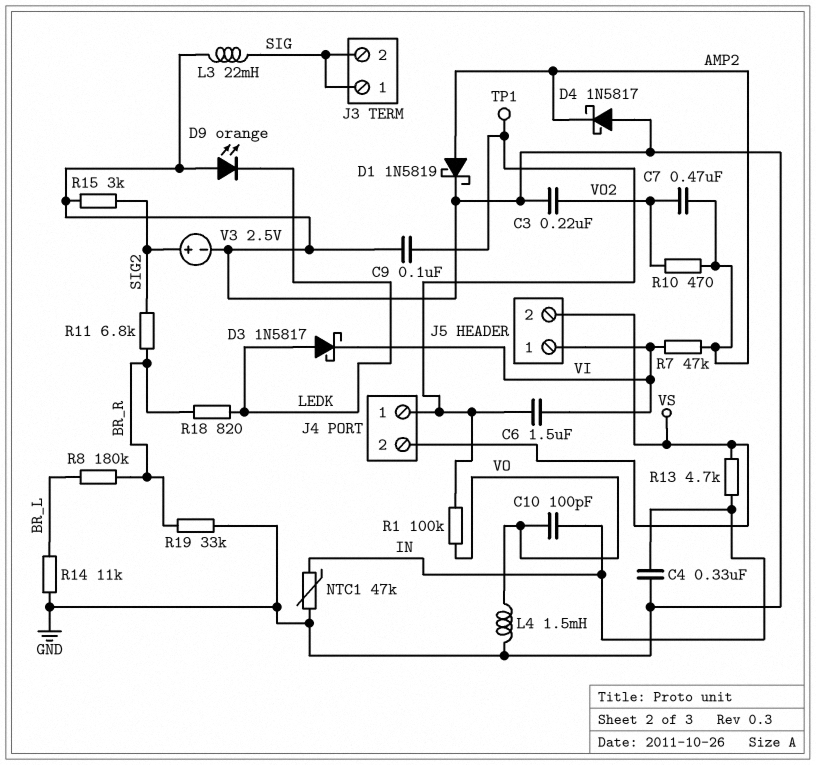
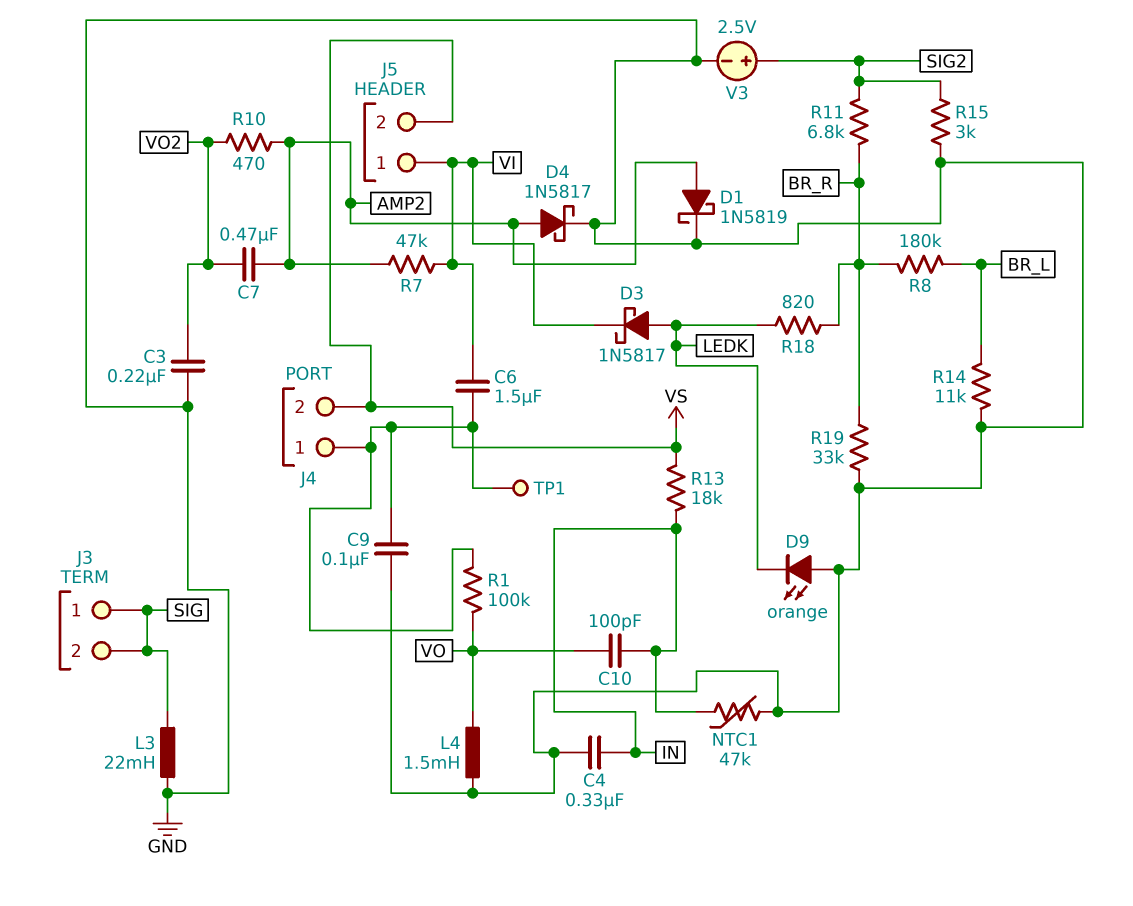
D4: schottky 1N5817 (A GND, K AMP2) -> schottky 1N5817 (A AMP2, K GND)
R13: 4.7k (IN, VS) -> 18k (IN, VS)

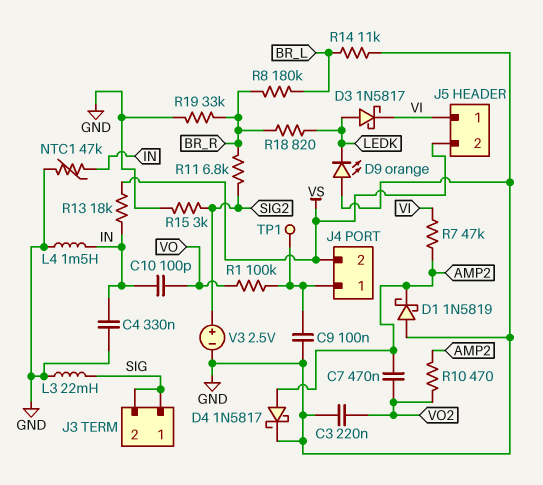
C6: 1.5uF (J4/1, VI) -> none
D1: schottky 1N5819 (A AMP2, K GND) -> schottky 1N5819 (A GND, K AMP2)
L4: 1.5mH (GND, VO) -> 1.5mH (GND, IN)

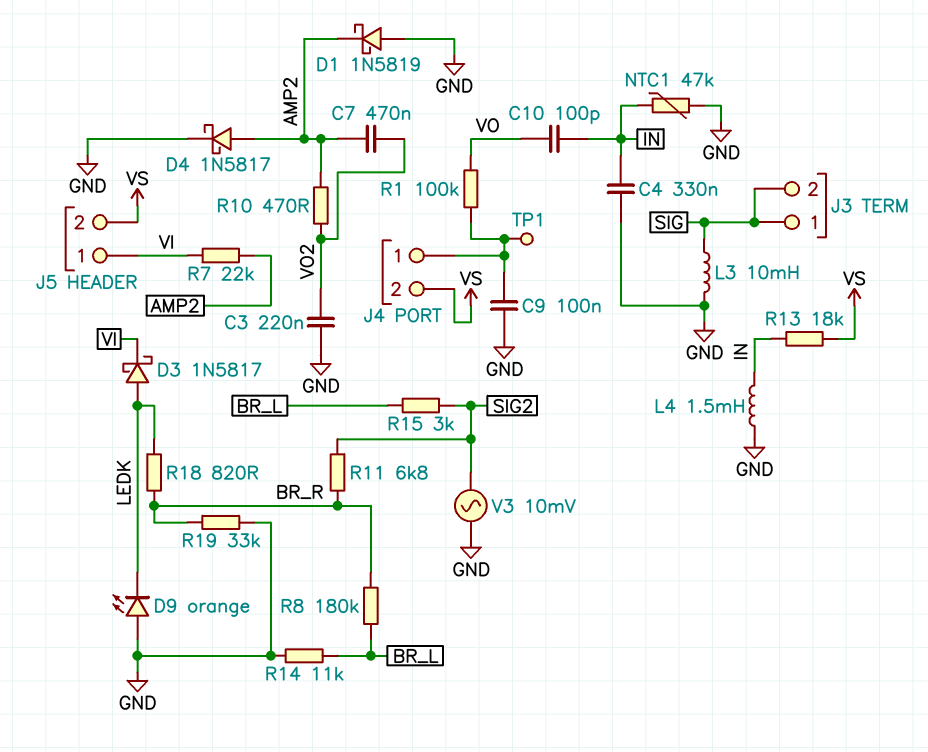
L3: 22mH (GND, SIG) -> 10mH (GND, SIG)
R7: 47k (AMP2, VI) -> 22k (AMP2, VI)
R15: 3k (GND, SIG2) -> 3k (BR_L, SIG2)
V3: 2.5V (plus SIG2, minus GND) -> AC 10mV (GND, SIG2)

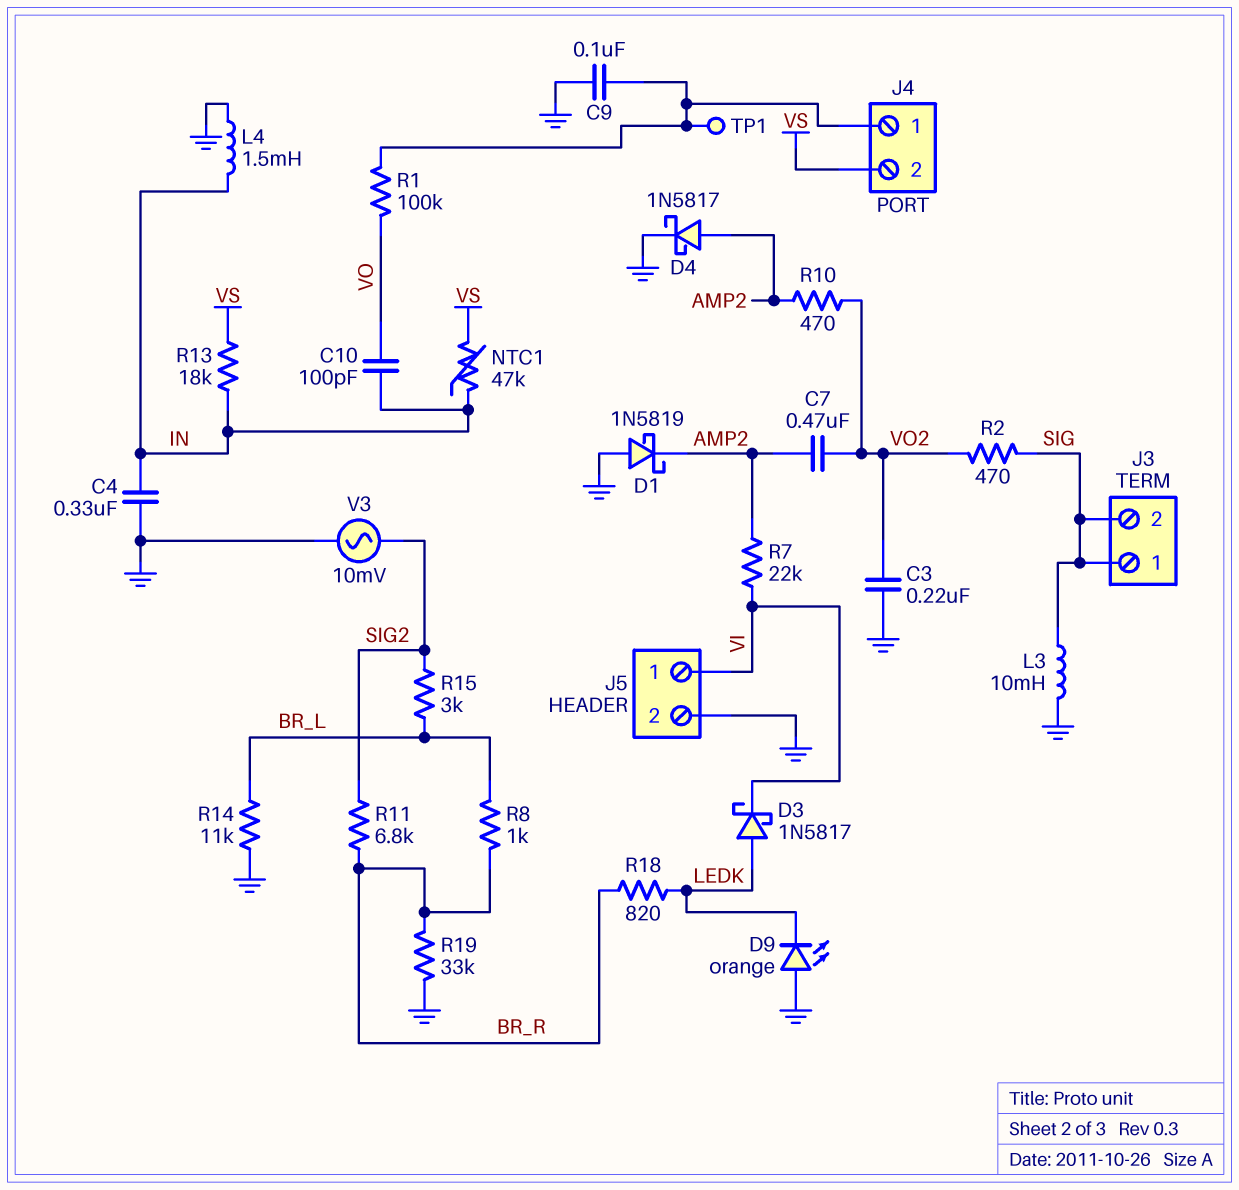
J5 pin 2: VS -> GND
NTC1: 47k (GND, IN) -> 47k (IN, VS)
R2: none -> 470 (SIG, VO2)
R8: 180k (BR_L, BR_R) -> 1k (BR_L, BR_R)

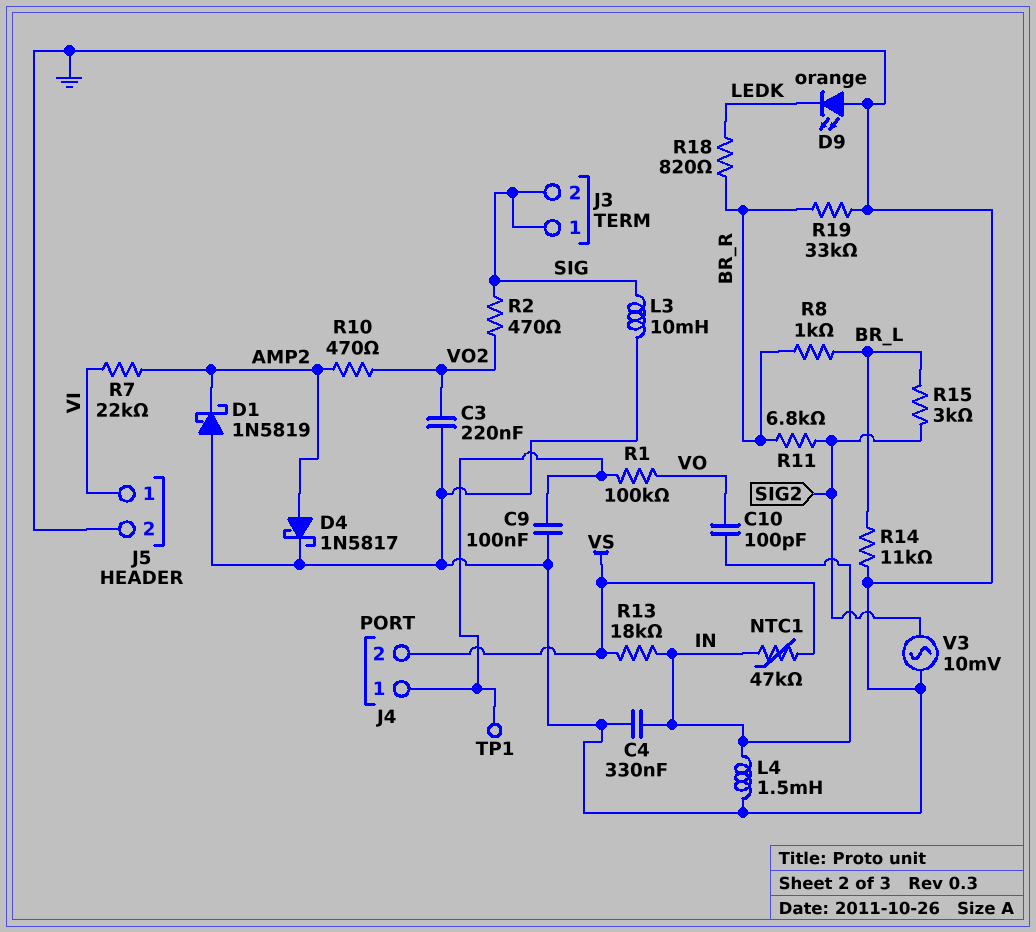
C7: 470nF (AMP2, VO2) -> none
D3: schottky 1N5817 (A LEDK, K VI) -> none

